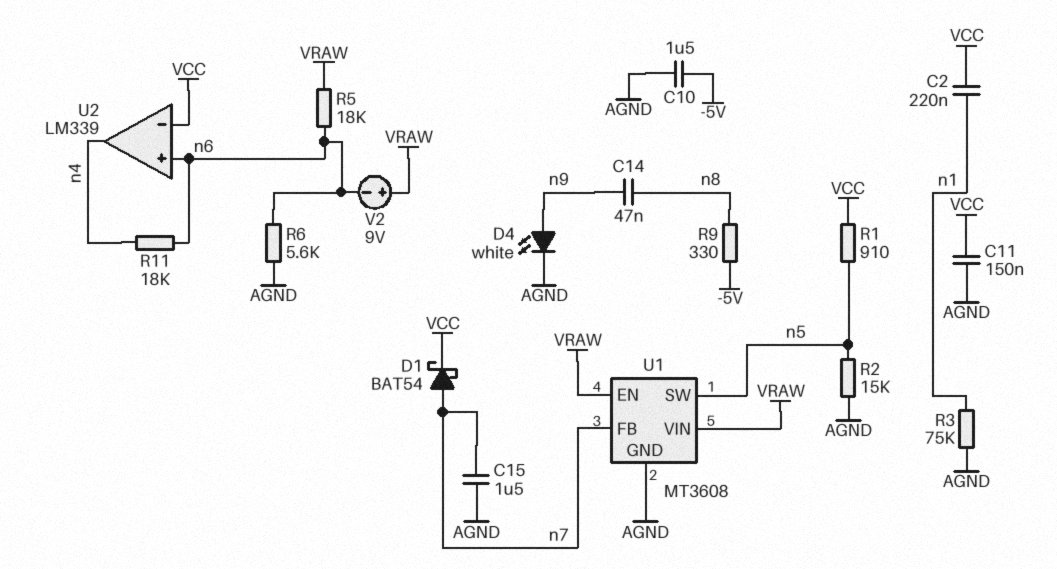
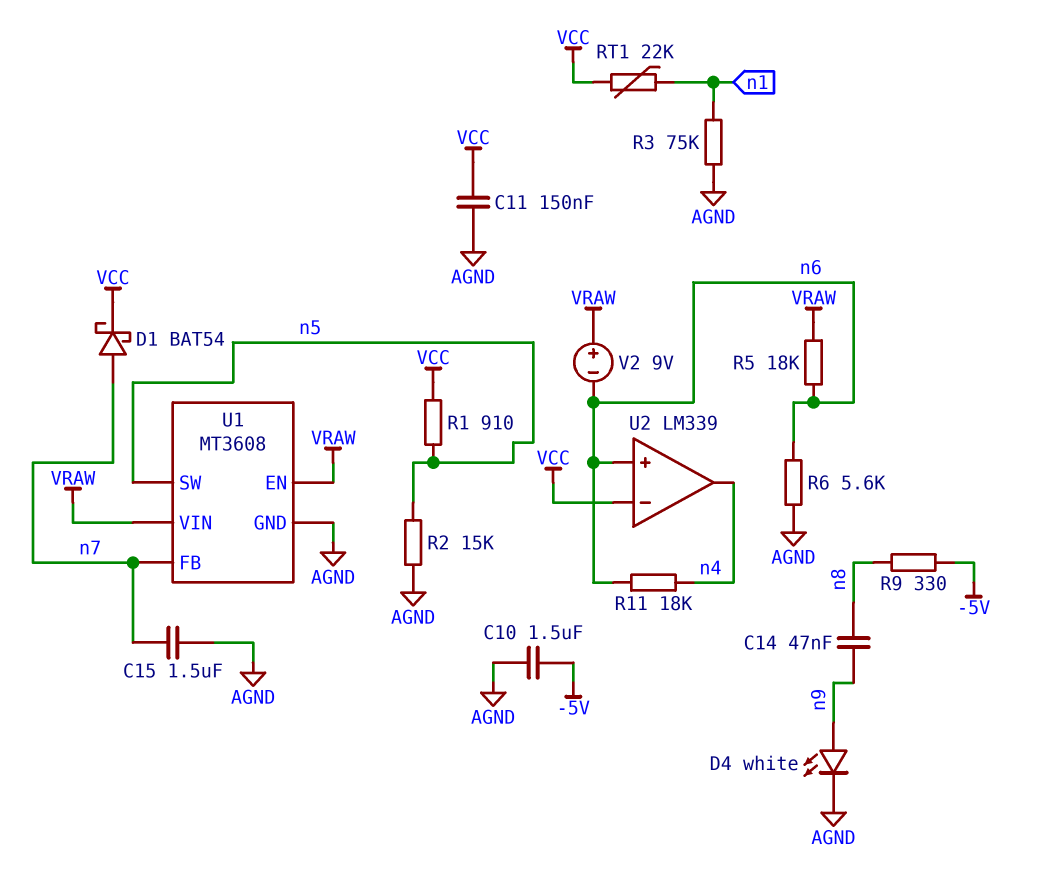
C2: 220nF (VCC, n1) -> none
RT1: none -> 22k (VCC, n1)

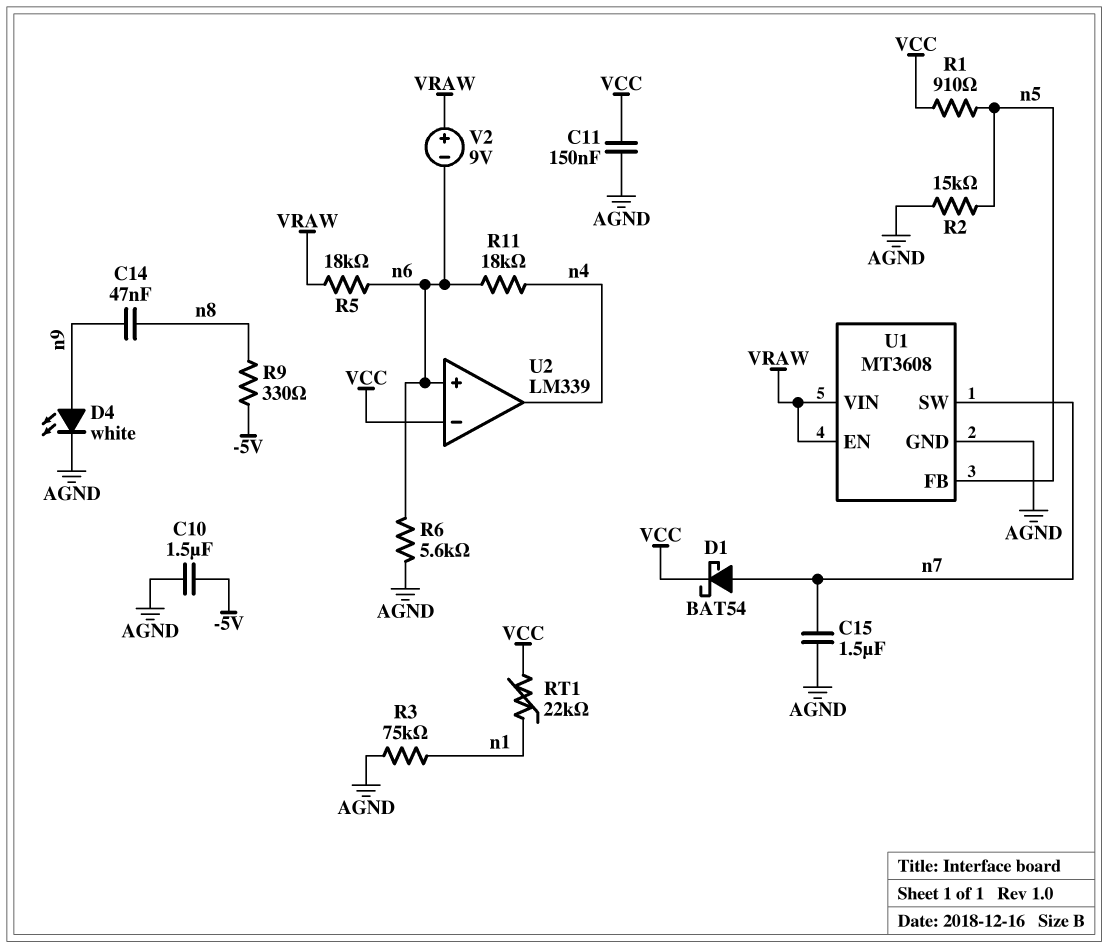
U1 pin FB: n7 -> n5
U1 pin SW: n5 -> n7

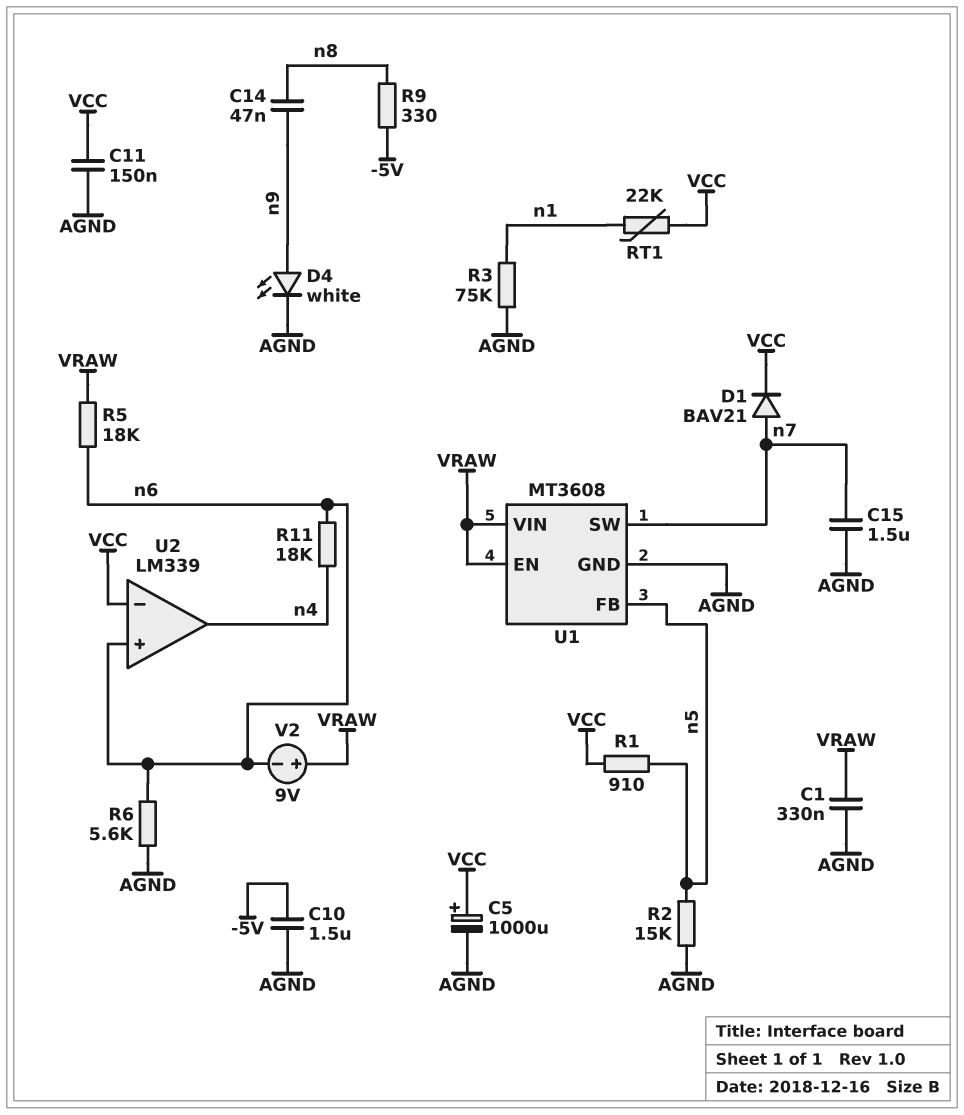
C1: none -> 330nF (AGND, VRAW)
C5: none -> 1000uF (plus VCC, minus AGND)
D1: schottky BAT54 (A n7, K VCC) -> diode BAV21 (A n7, K VCC)

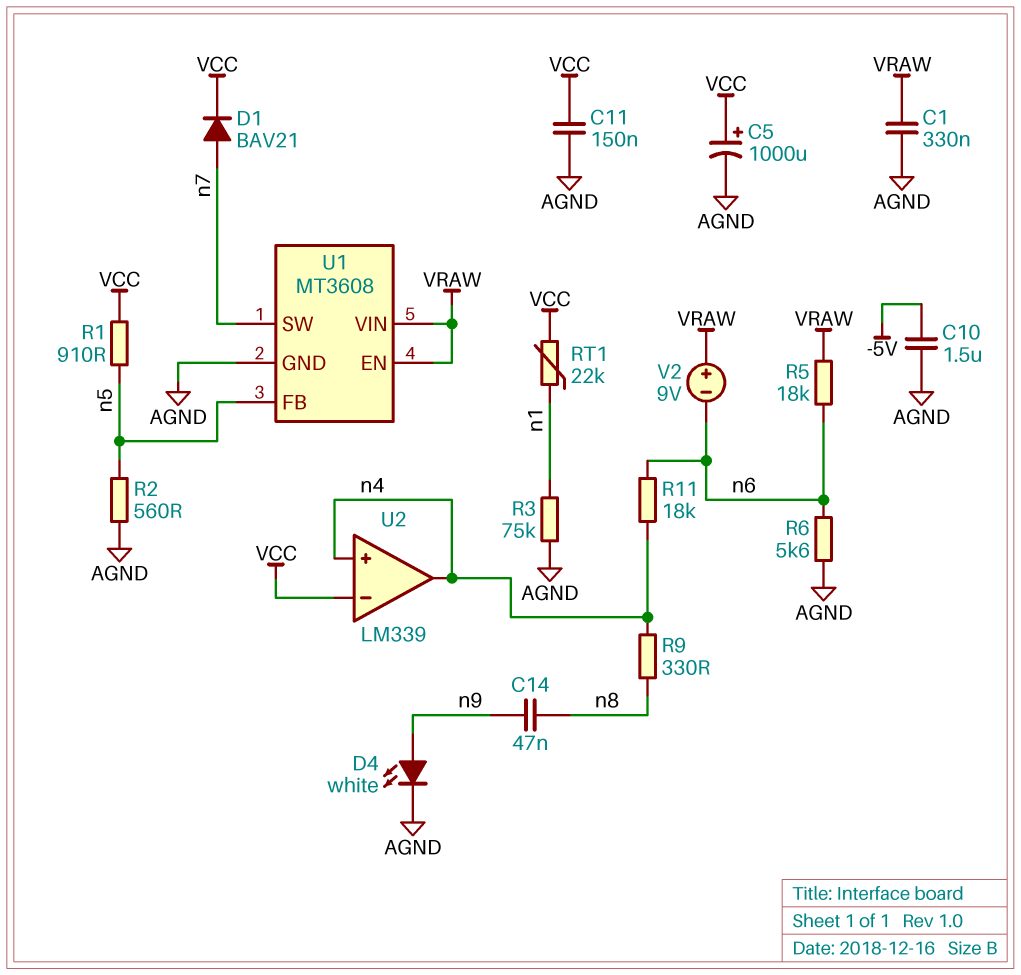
C15: 1.5uF (AGND, n7) -> none
R2: 15k (AGND, n5) -> 560 (AGND, n5)
R9: 330 (-5V, n8) -> 330 (n4, n8)
U2 pin in+: n6 -> n4

